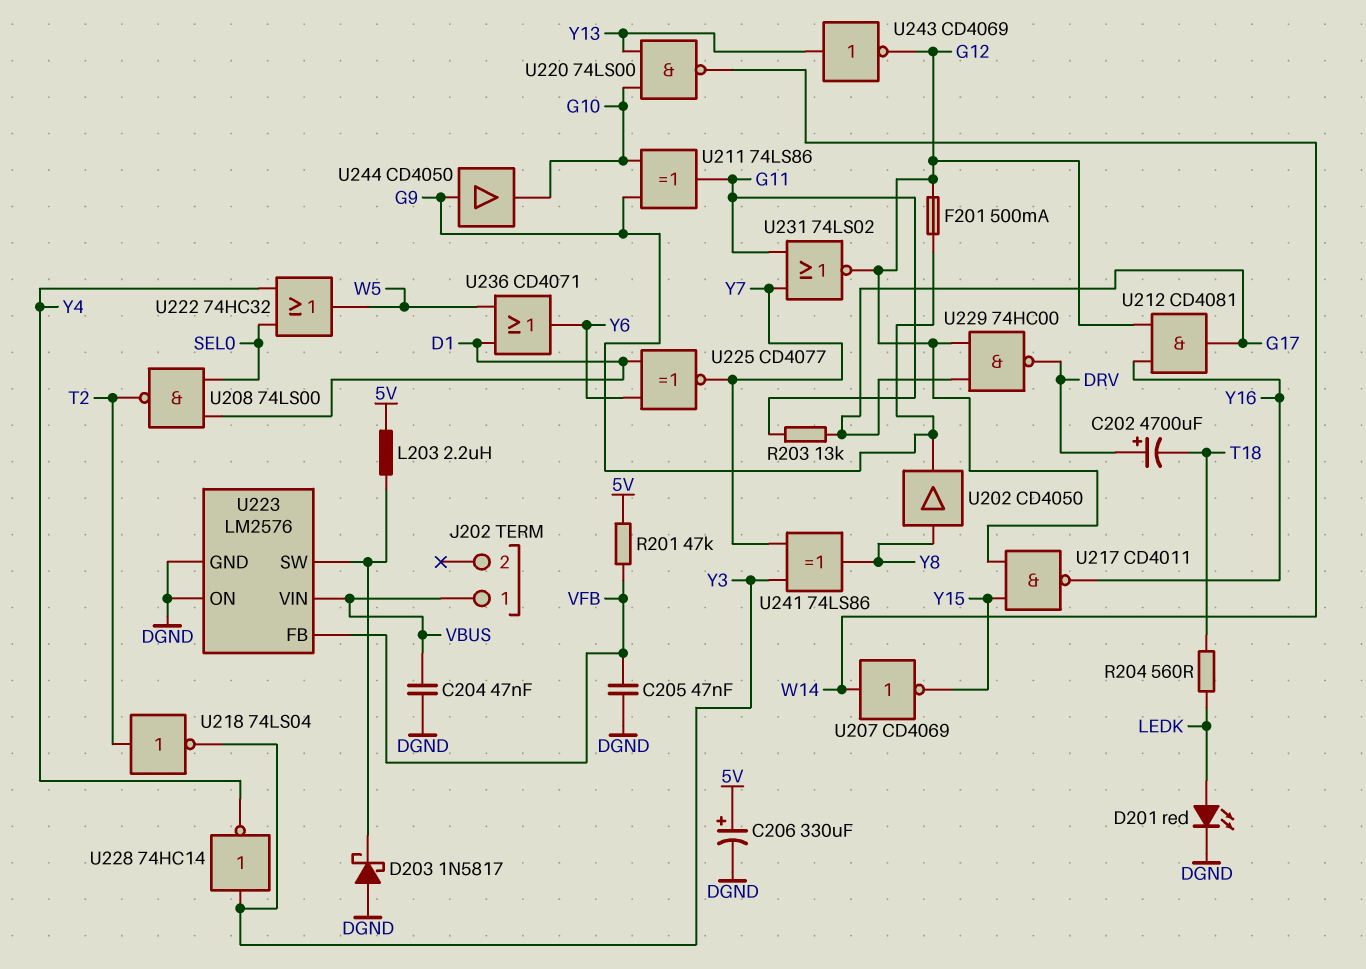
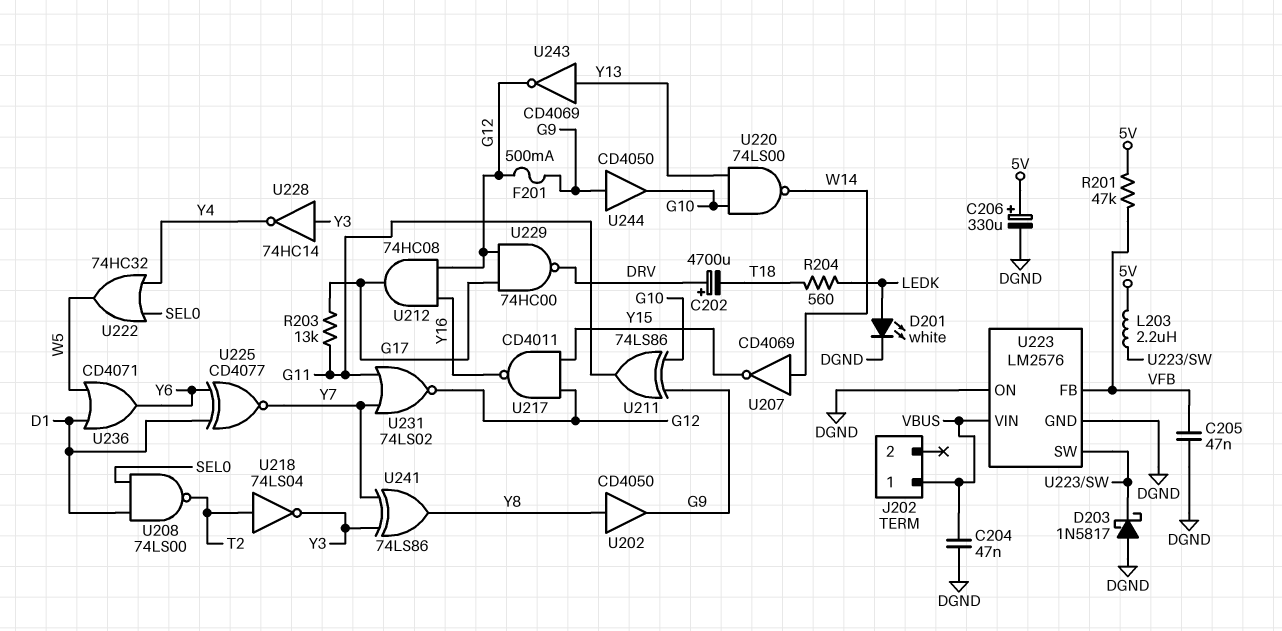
D201: LED red (A LEDK, K DGND) -> LED white (A LEDK, K DGND)
U212: AND CD4081 (in G12, in Y16, out G17) -> AND 74HC08 (in G12, in Y16, out G17)

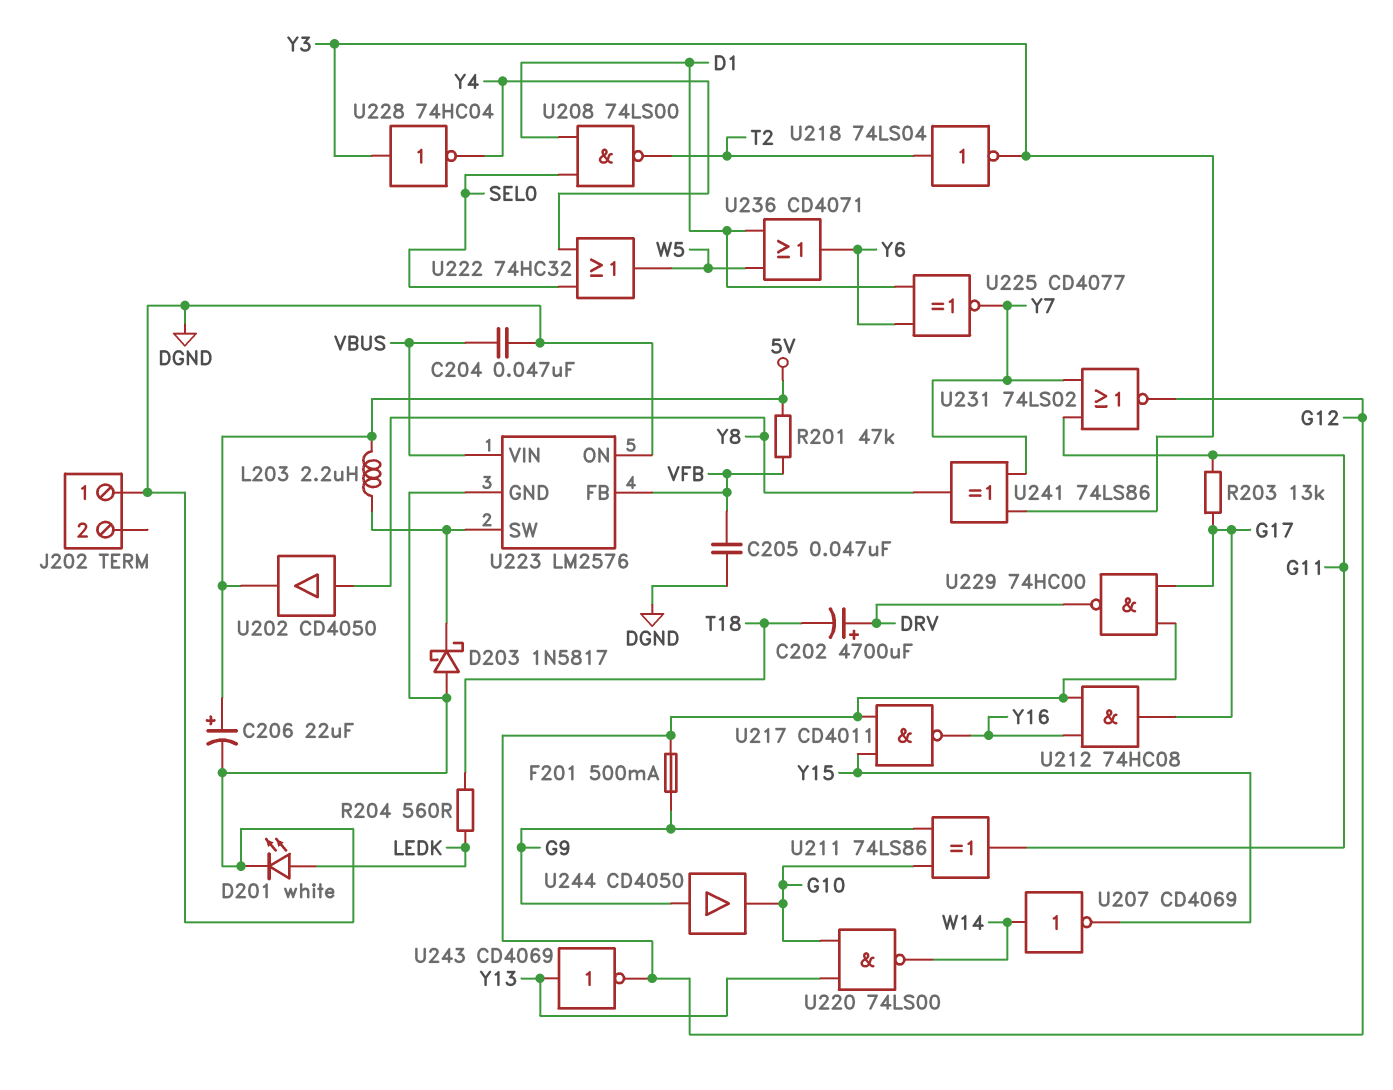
C206: 330uF (plus 5V, minus DGND) -> 22uF (plus 5V, minus DGND)
J202 pin 1: VBUS -> DGND
U202: buffer CD4050 (in Y8, out G9) -> buffer CD4050 (in Y8, out 5V)
U228: NOT 74HC14 (in Y3, out Y4) -> NOT 74HC04 (in Y3, out Y4)

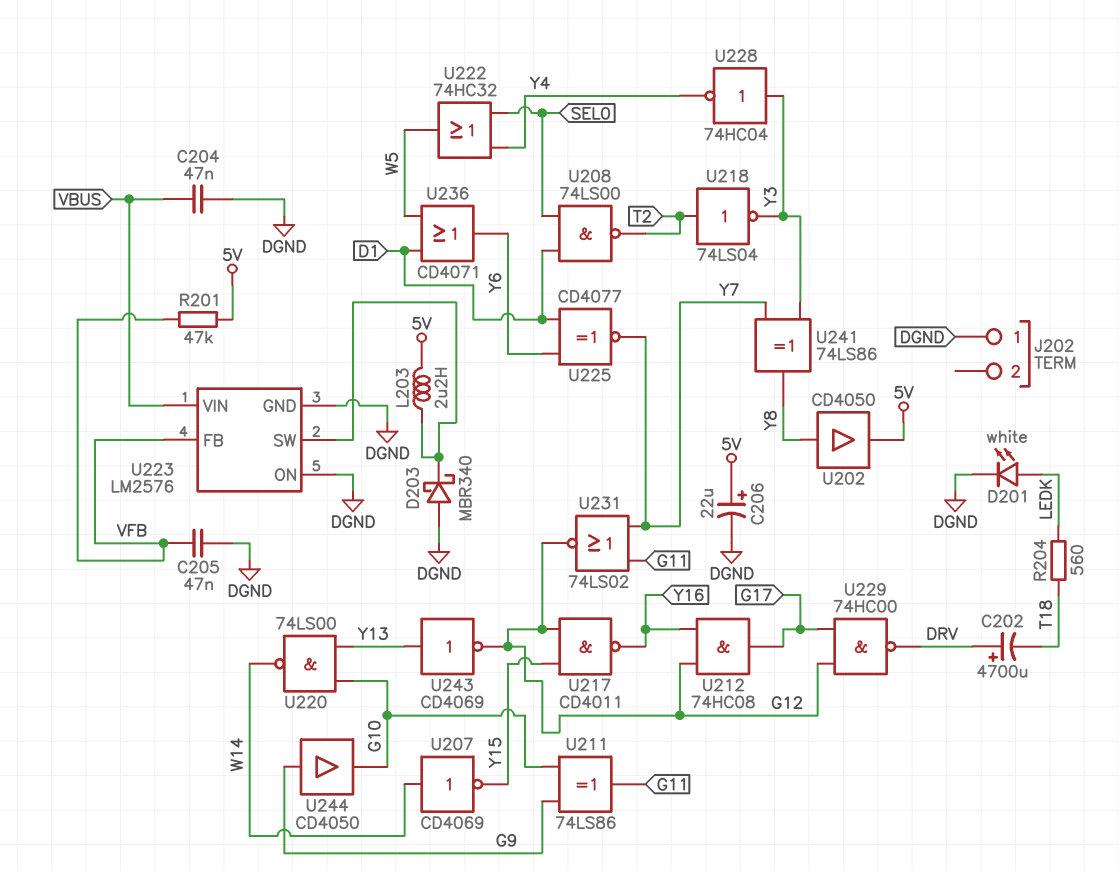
D203: schottky 1N5817 (A DGND, K U223/SW) -> schottky MBR340 (A DGND, K U223/SW)
F201: 500mA (G9, G12) -> none
R203: 13k (G11, G17) -> none

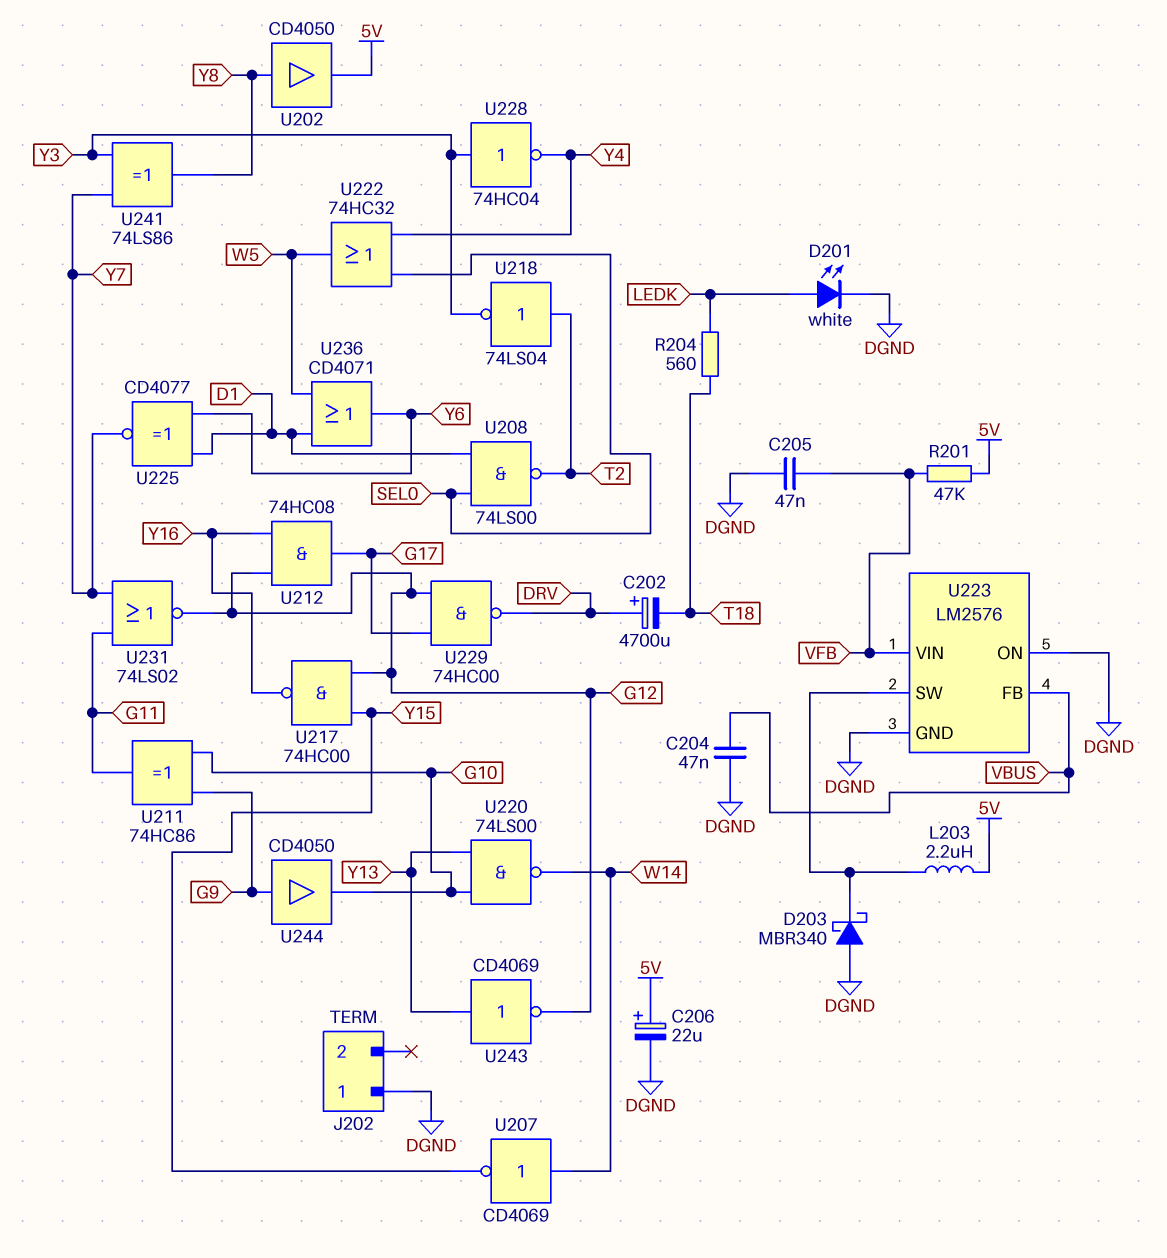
U211: XOR 74LS86 (in G9, in G10, out G11) -> XOR 74HC86 (in G9, in G10, out G11)
U217: NAND CD4011 (in G12, in Y15, out Y16) -> NAND 74HC00 (in G12, in Y15, out Y16)
U223 pin FB: VFB -> VBUS
U223 pin VIN: VBUS -> VFB

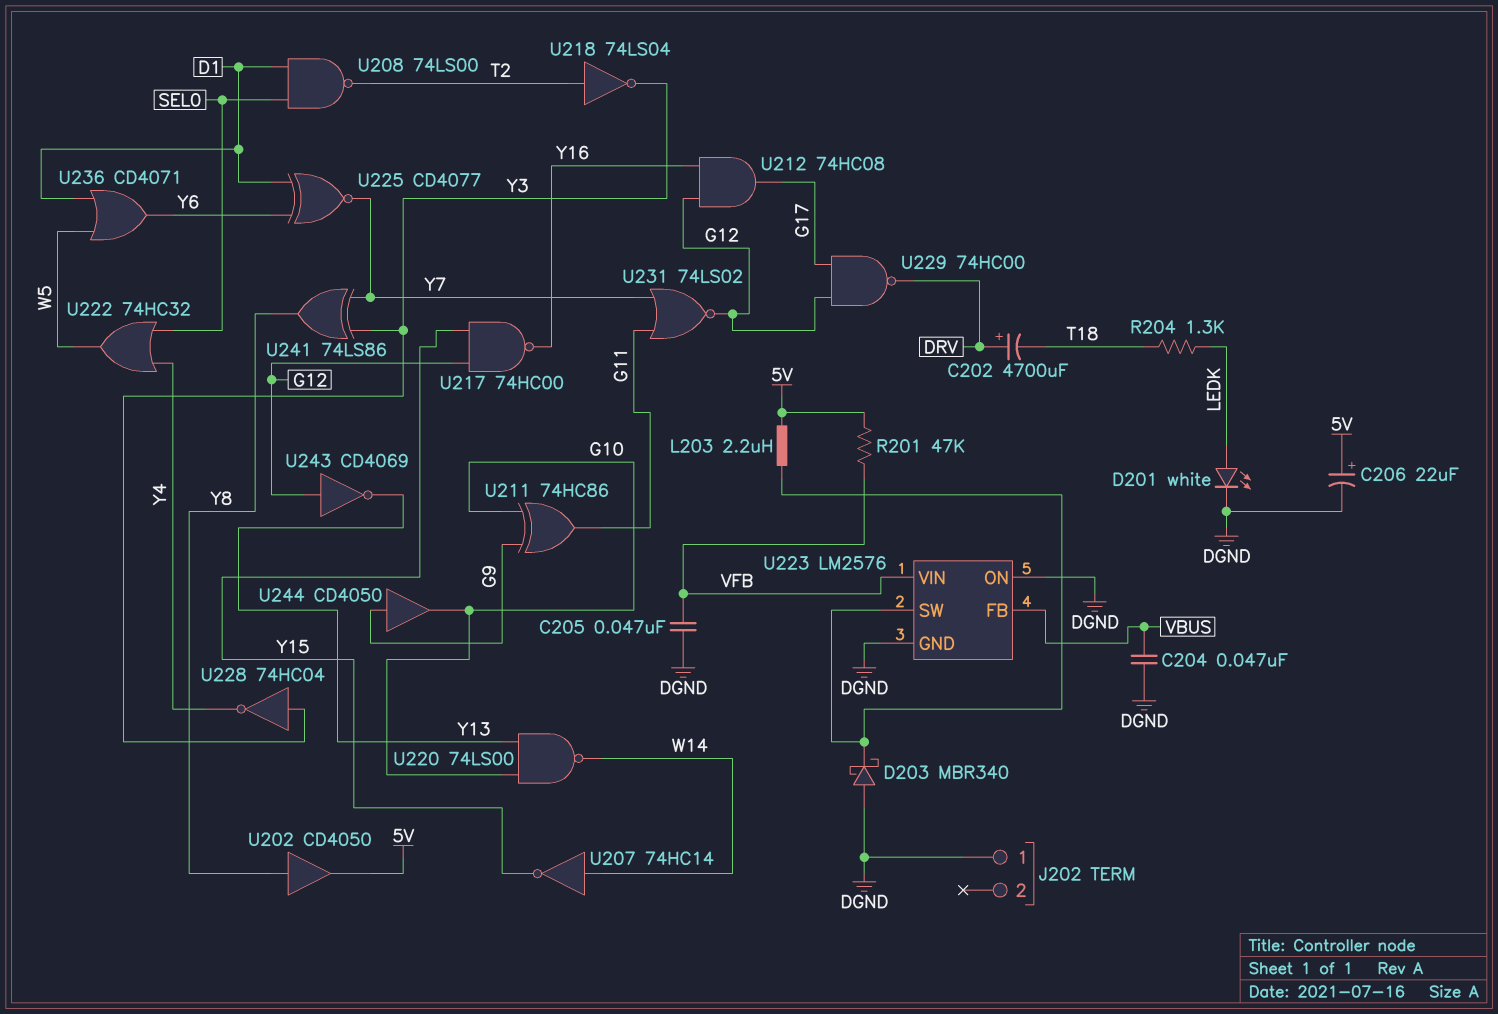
R204: 560 (LEDK, T18) -> 1.3k (LEDK, T18)
U207: NOT CD4069 (in W14, out Y15) -> NOT 74HC14 (in W14, out Y15)
U243: NOT CD4069 (in Y13, out G12) -> NOT CD4069 (in G12, out Y13)

